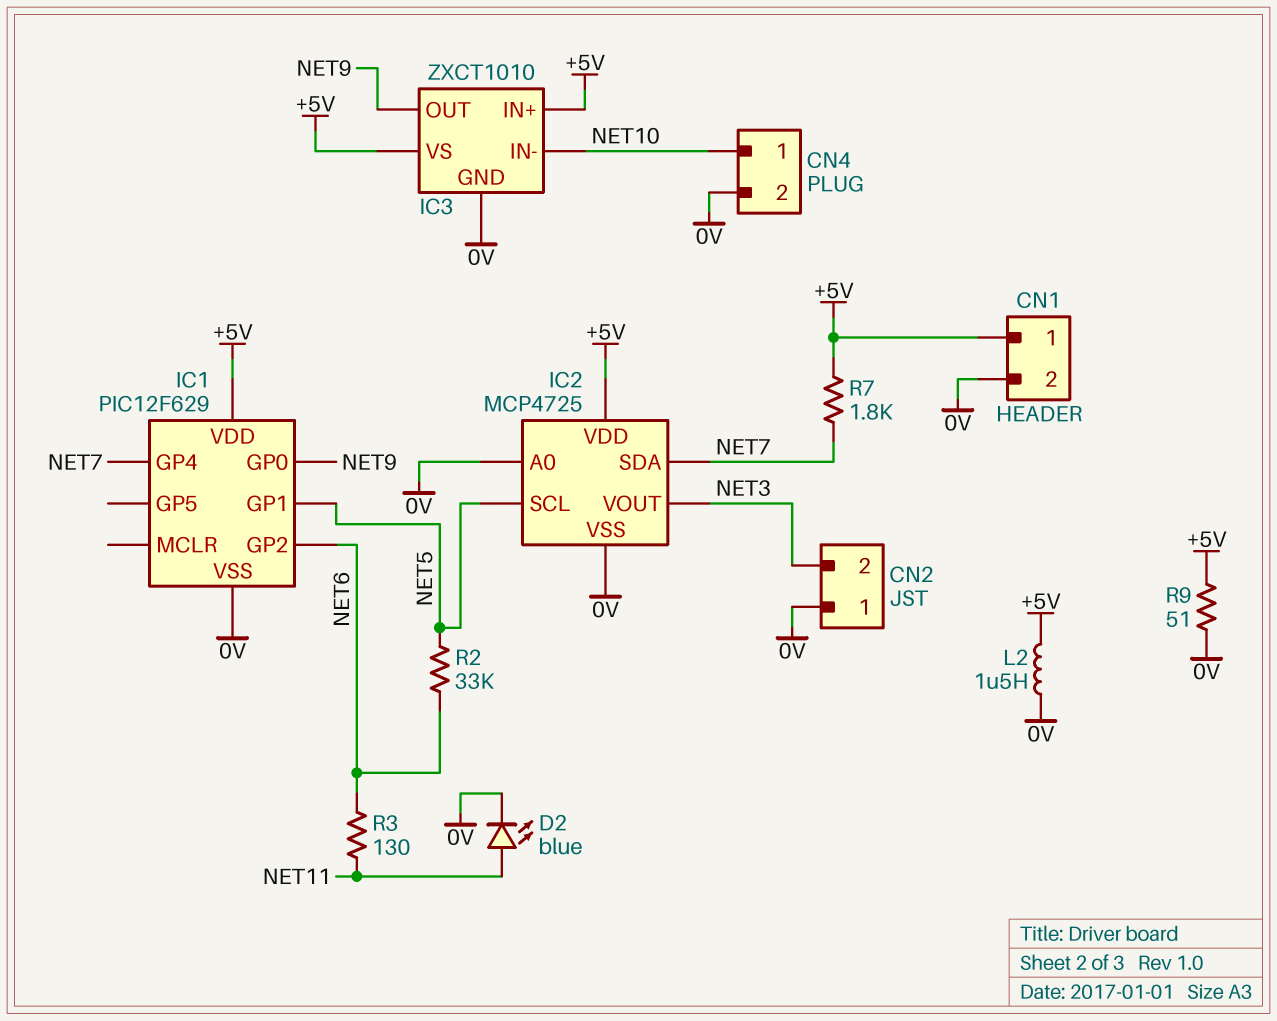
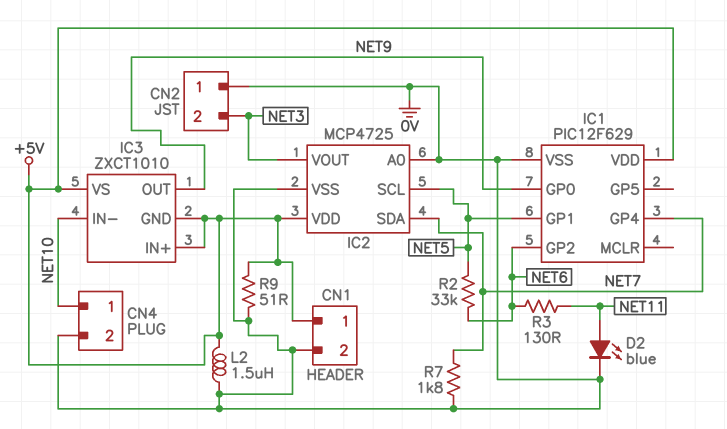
IC3 pin GND: 0V -> +5V
R7: 1.8k (+5V, NET7) -> 1.8k (0V, NET7)

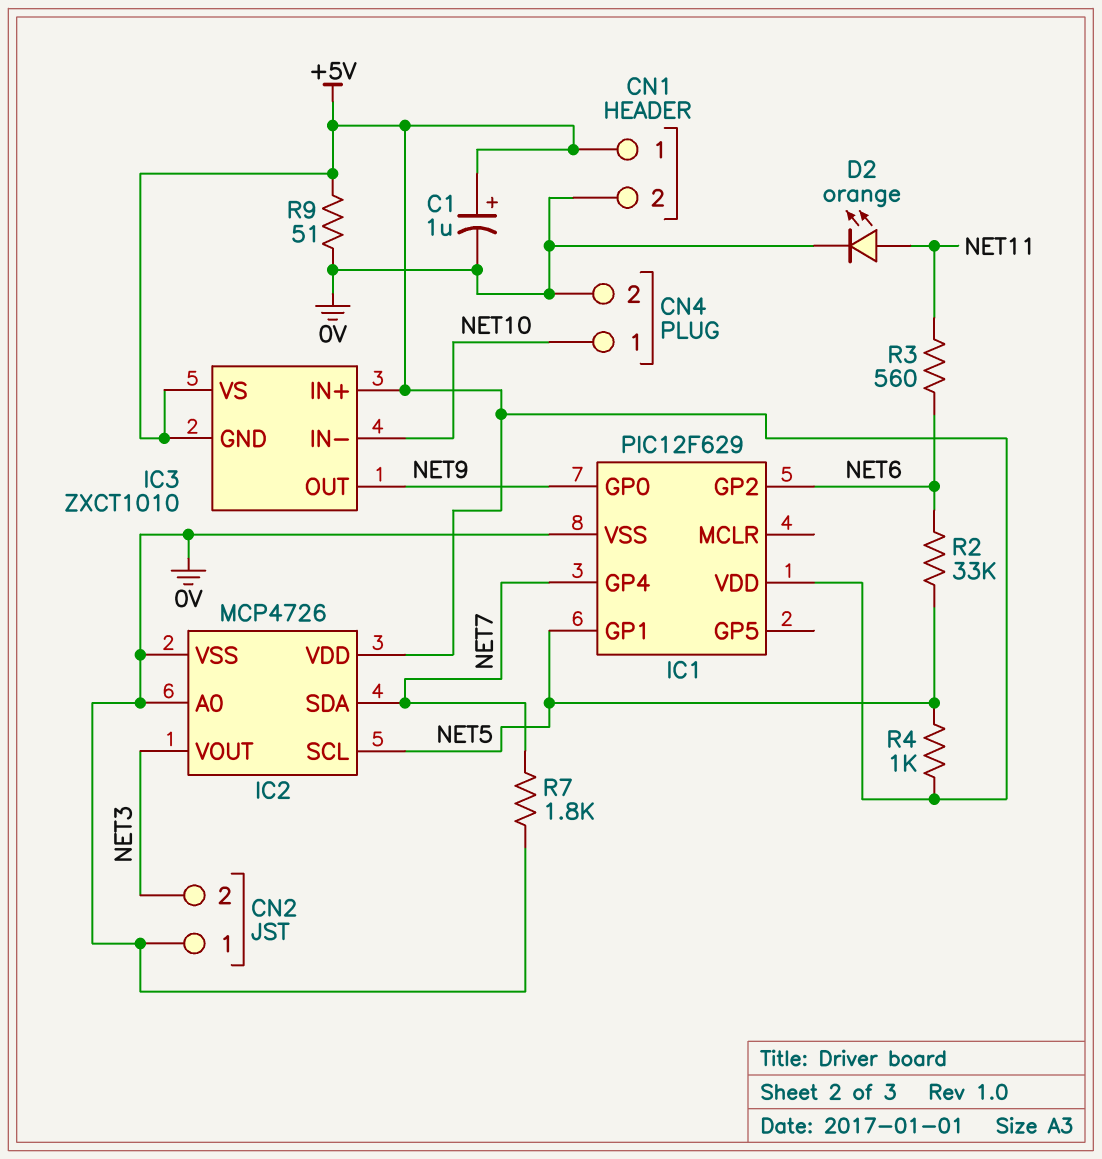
C1: none -> 1uF (plus +5V, minus 0V)
D2: LED blue (A NET11, K 0V) -> LED orange (A NET11, K 0V)
IC2: MCP4725 -> MCP4726
L2: 1.5uH (+5V, 0V) -> none
R3: 130 (NET6, NET11) -> 560 (NET6, NET11)
R4: none -> 1k (+5V, NET5)

